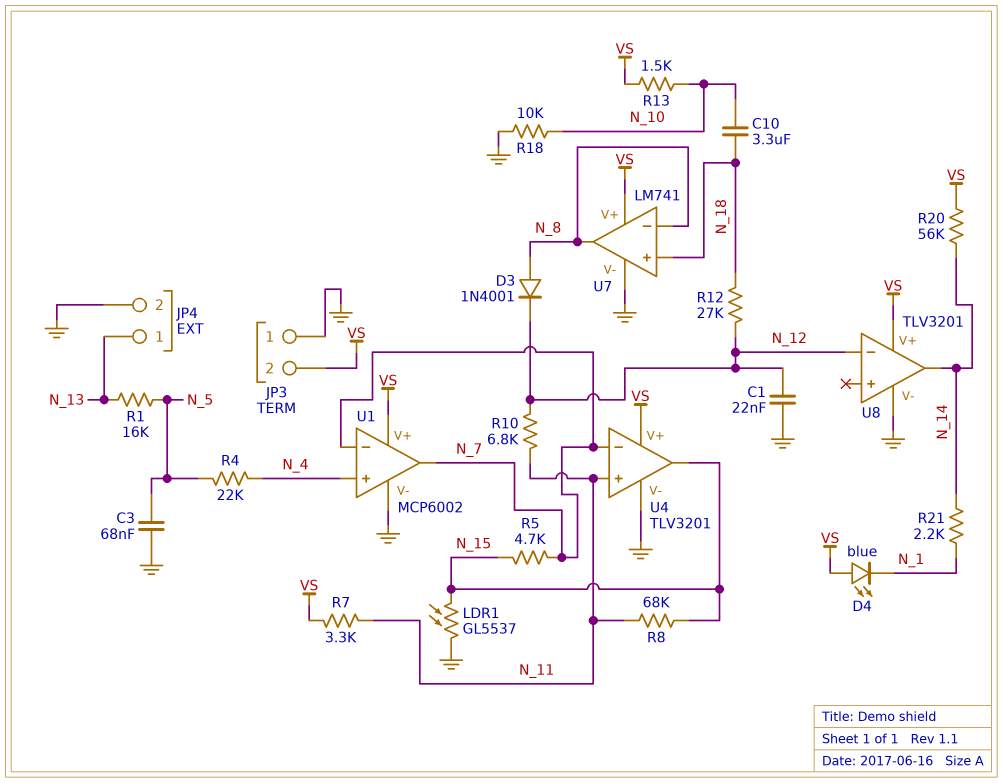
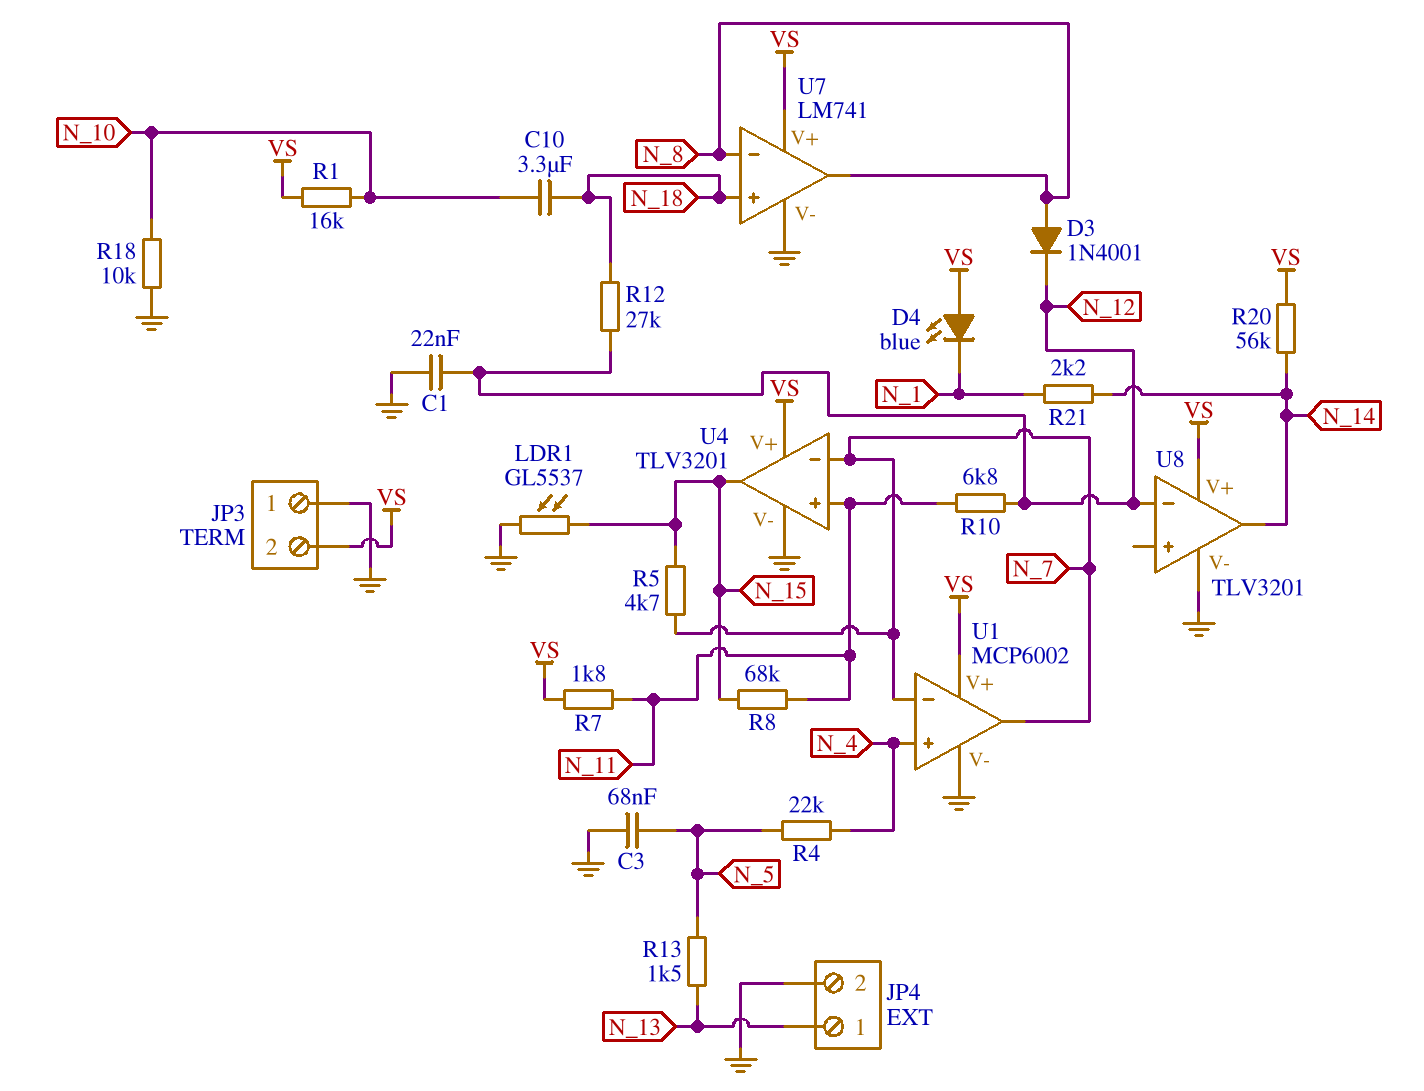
R1: 16k (N_5, N_13) -> 16k (N_10, VS)
R7: 3.3k (N_11, VS) -> 1.8k (N_11, VS)
R13: 1.5k (N_10, VS) -> 1.5k (N_5, N_13)

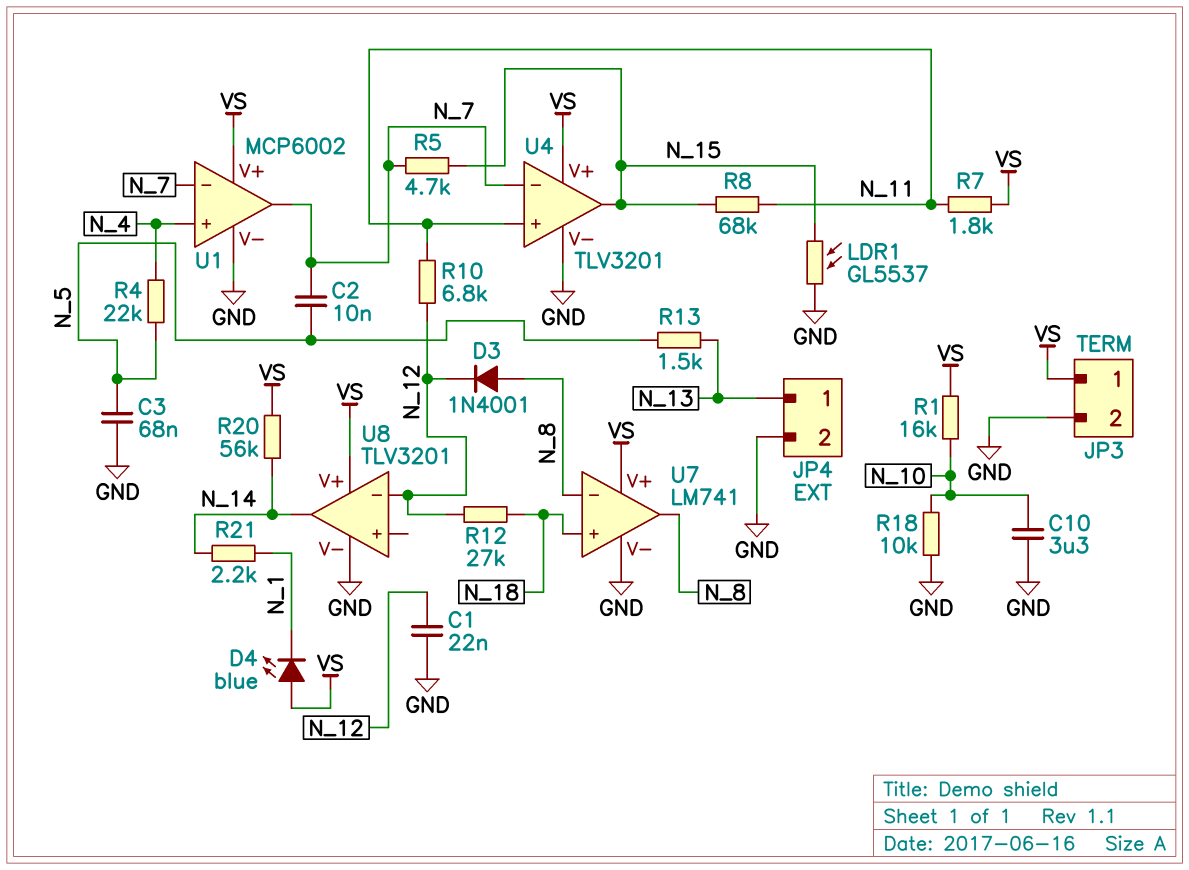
C2: none -> 10nF (N_5, N_7)
C10: 3.3uF (N_10, N_18) -> 3.3uF (GND, N_10)
JP3 pin 1: GND -> VS
JP3 pin 2: VS -> GND

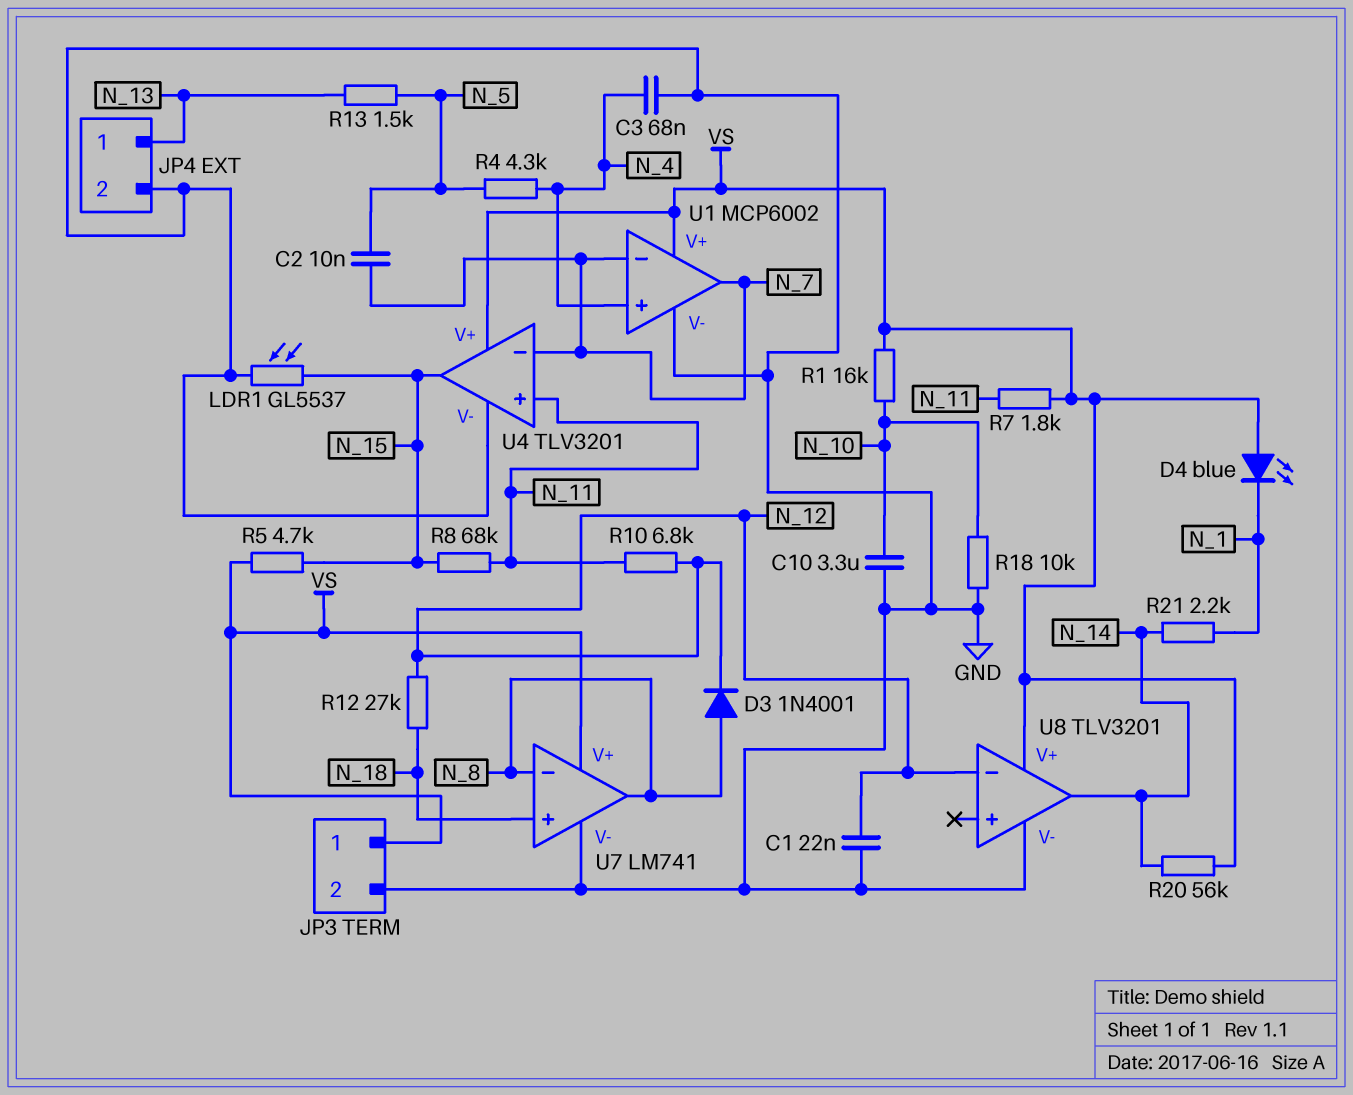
C3: 68nF (GND, N_5) -> 68nF (GND, N_4)
R4: 22k (N_4, N_5) -> 4.3k (N_4, N_5)
R5: 4.7k (N_7, N_15) -> 4.7k (N_15, VS)

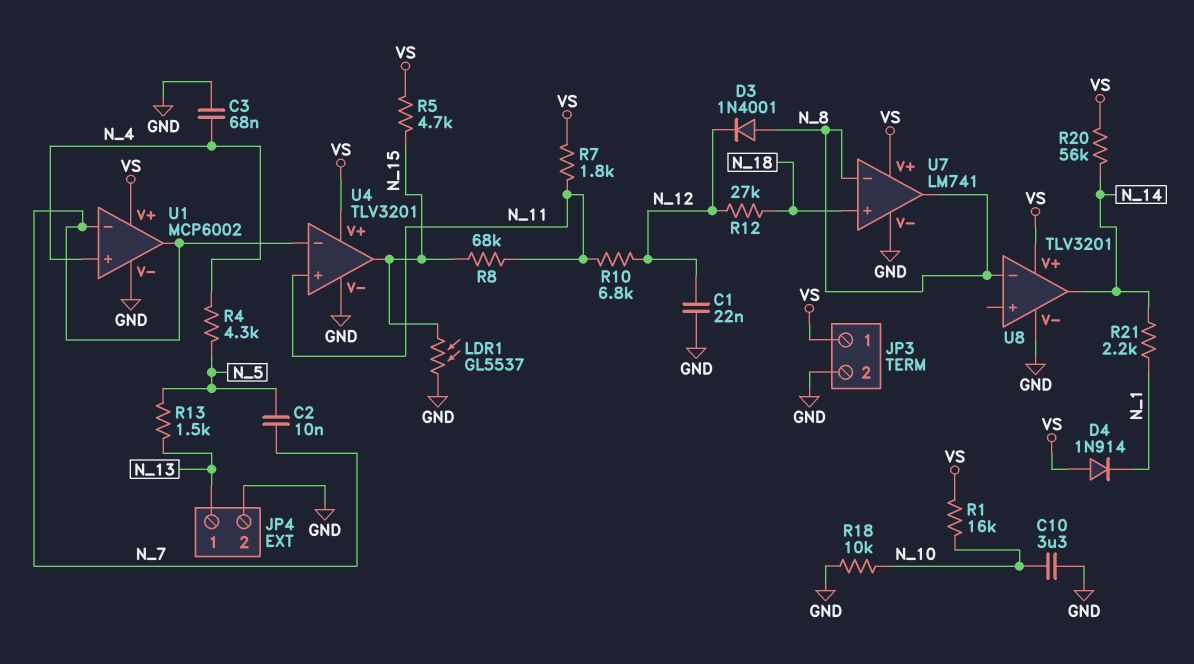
D4: LED blue (A VS, K N_1) -> diode 1N914 (A VS, K N_1)
U8 pin in-: N_12 -> N_8

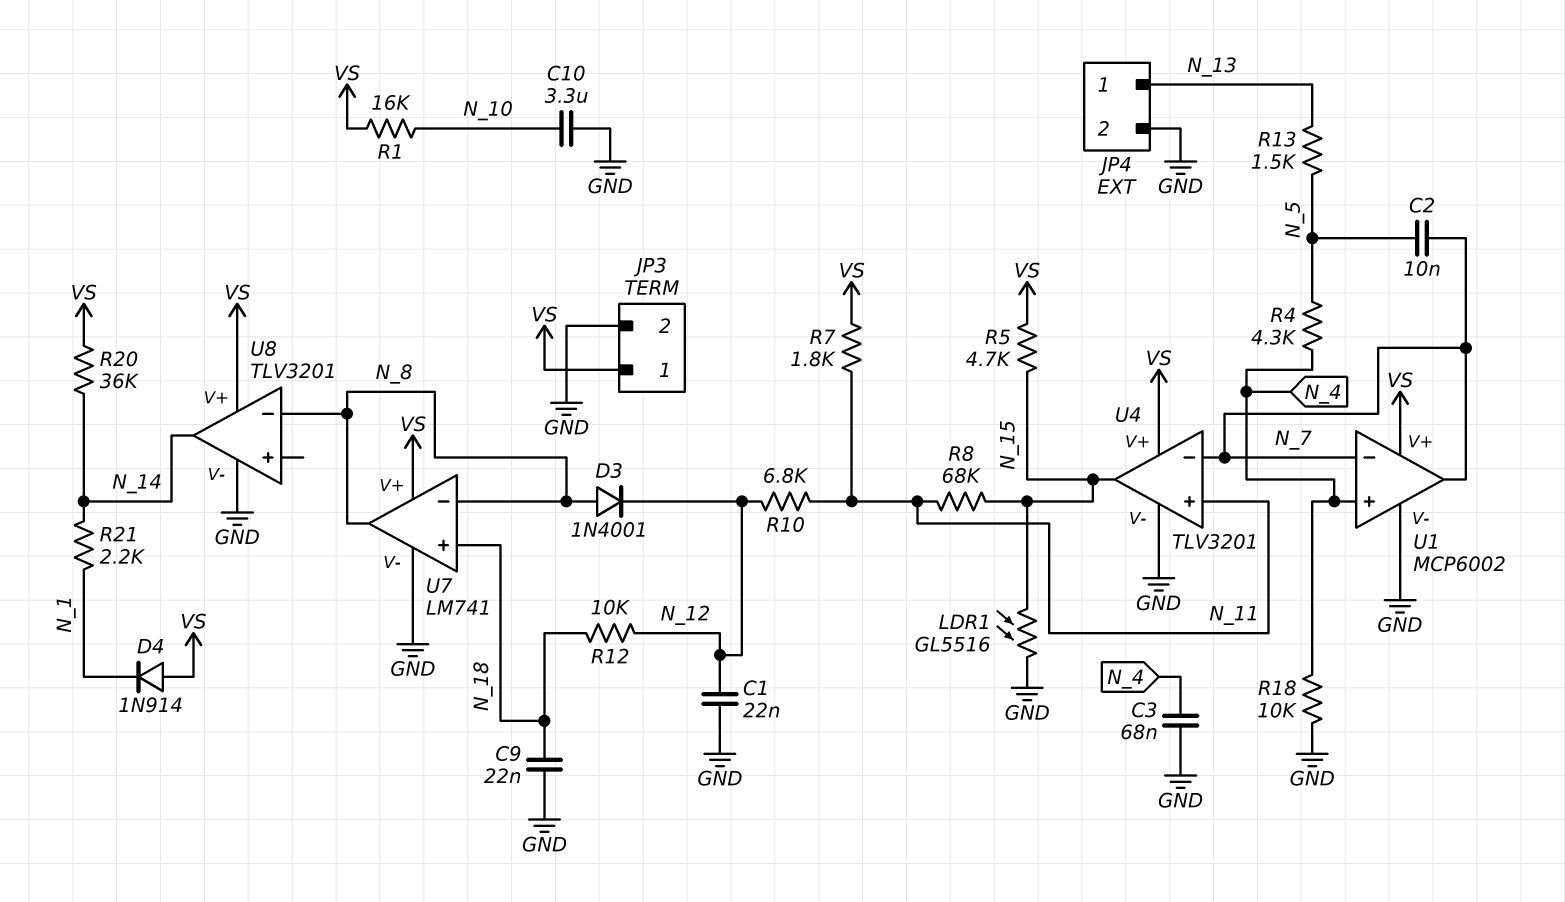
C9: none -> 22nF (GND, N_18)
LDR1: GL5537 (GND, N_15) -> GL5516 (GND, N_15)
R12: 27k (N_12, N_18) -> 10k (N_12, N_18)
R18: 10k (GND, N_10) -> 10k (GND, N_4)
R20: 56k (N_14, VS) -> 36k (N_14, VS)

